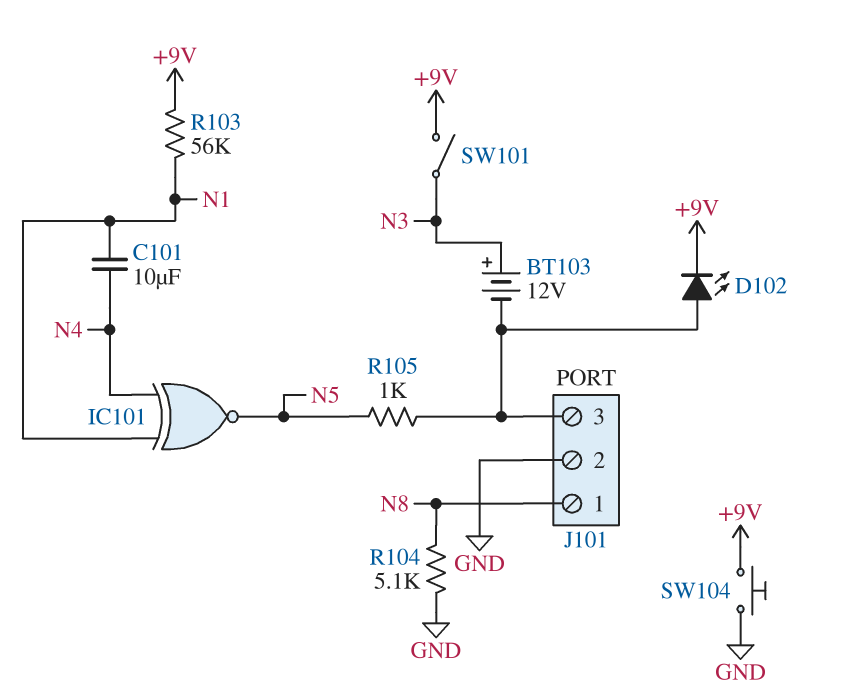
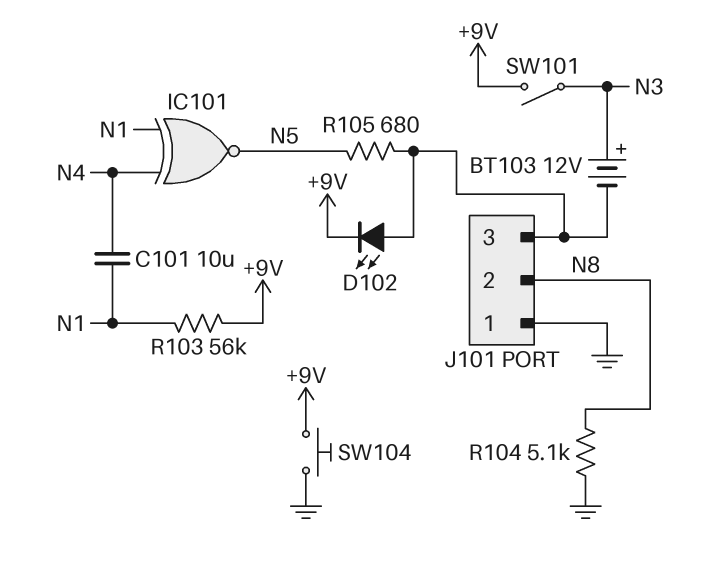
J101 pin 1: N8 -> GND
J101 pin 2: GND -> N8
R105: 1k (J101/3, N5) -> 680 (J101/3, N5)

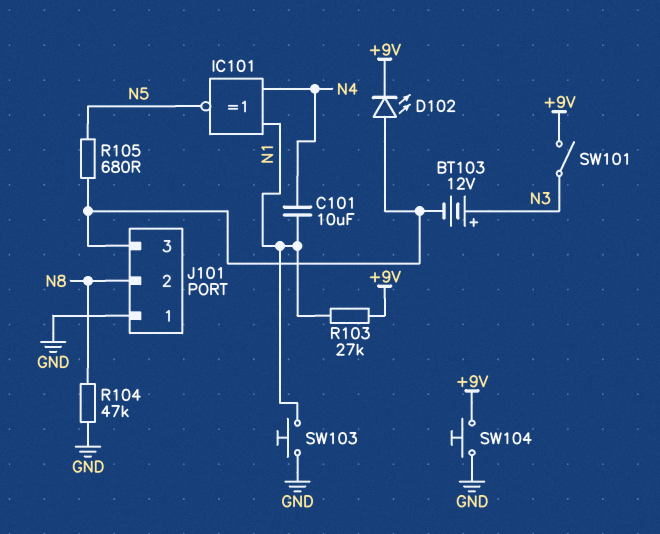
R103: 56k (+9V, N1) -> 27k (+9V, N1)
R104: 5.1k (GND, N8) -> 47k (GND, N8)
SW103: none -> button (GND, N1)

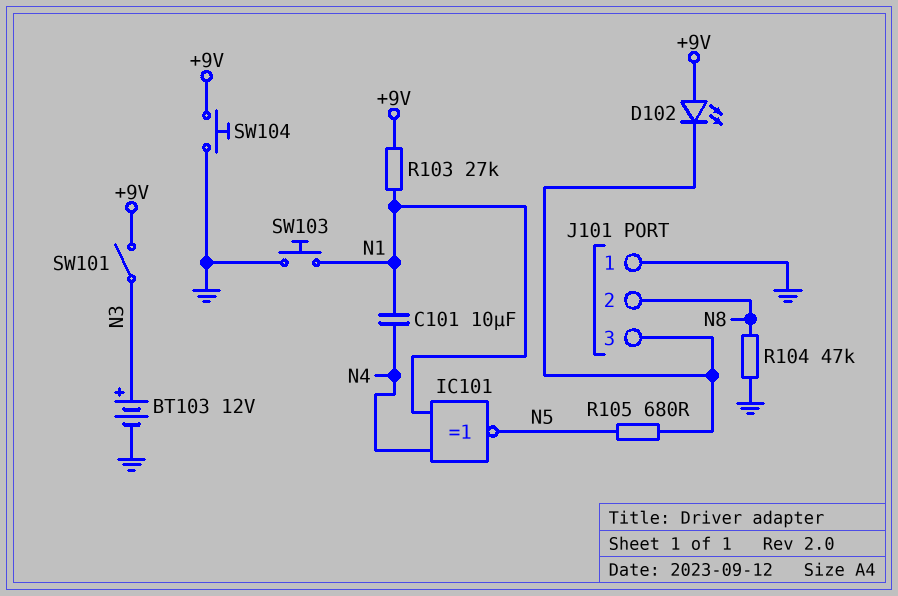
BT103: 12V (plus N3, minus J101/3) -> 12V (plus N3, minus GND)
D102: LED (A J101/3, K +9V) -> LED (A +9V, K J101/3)

